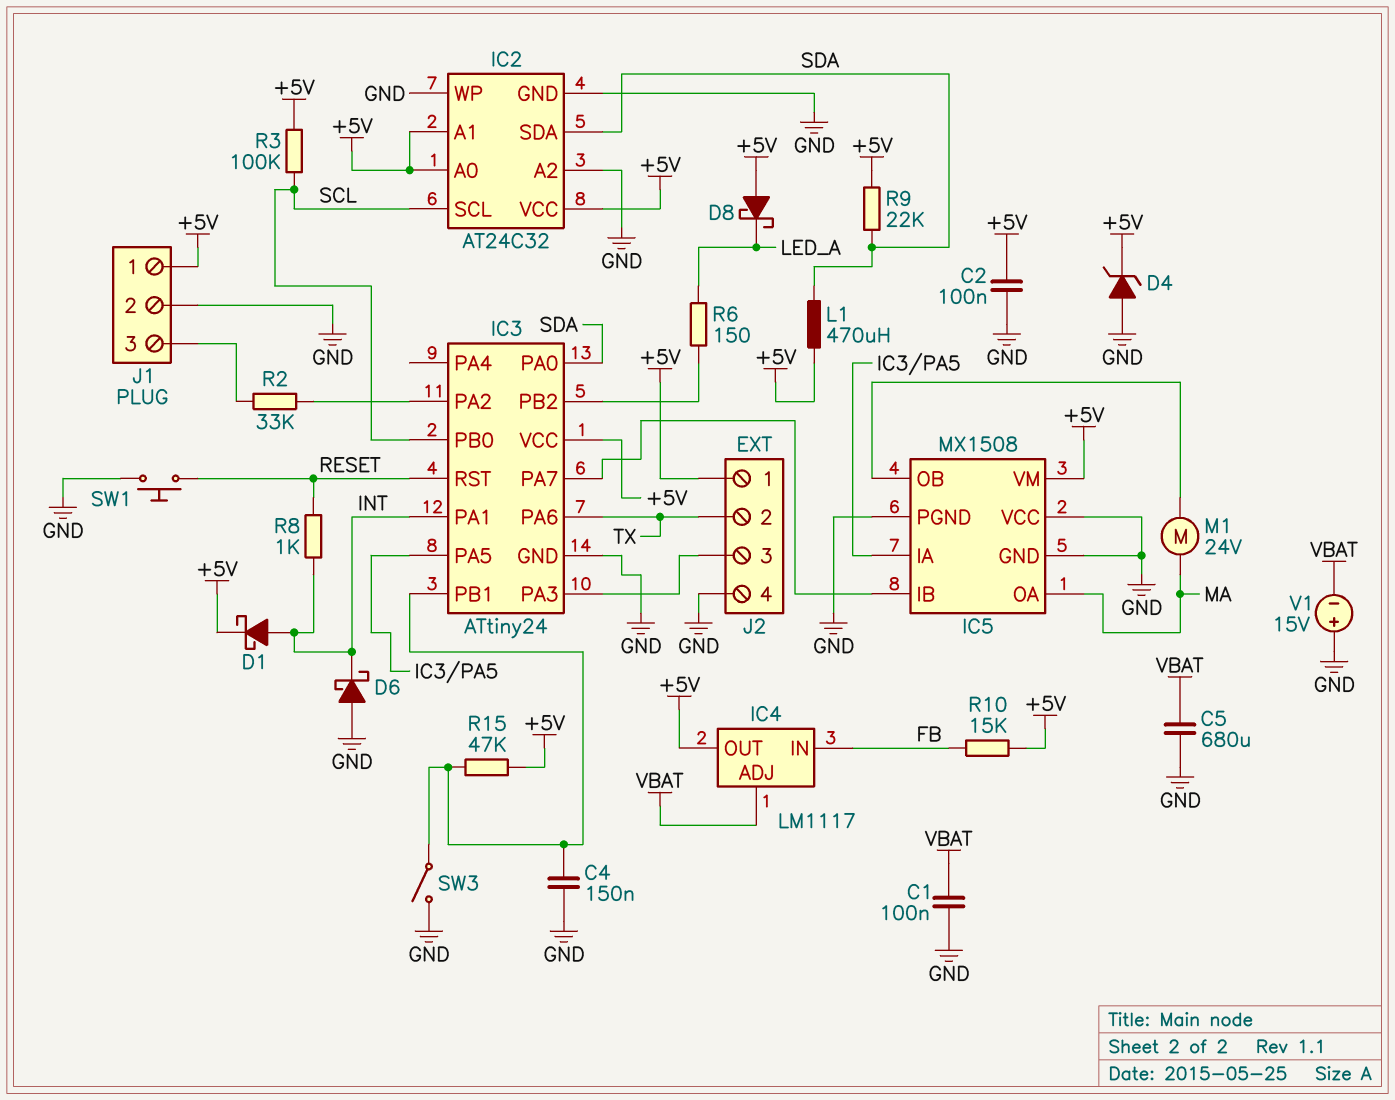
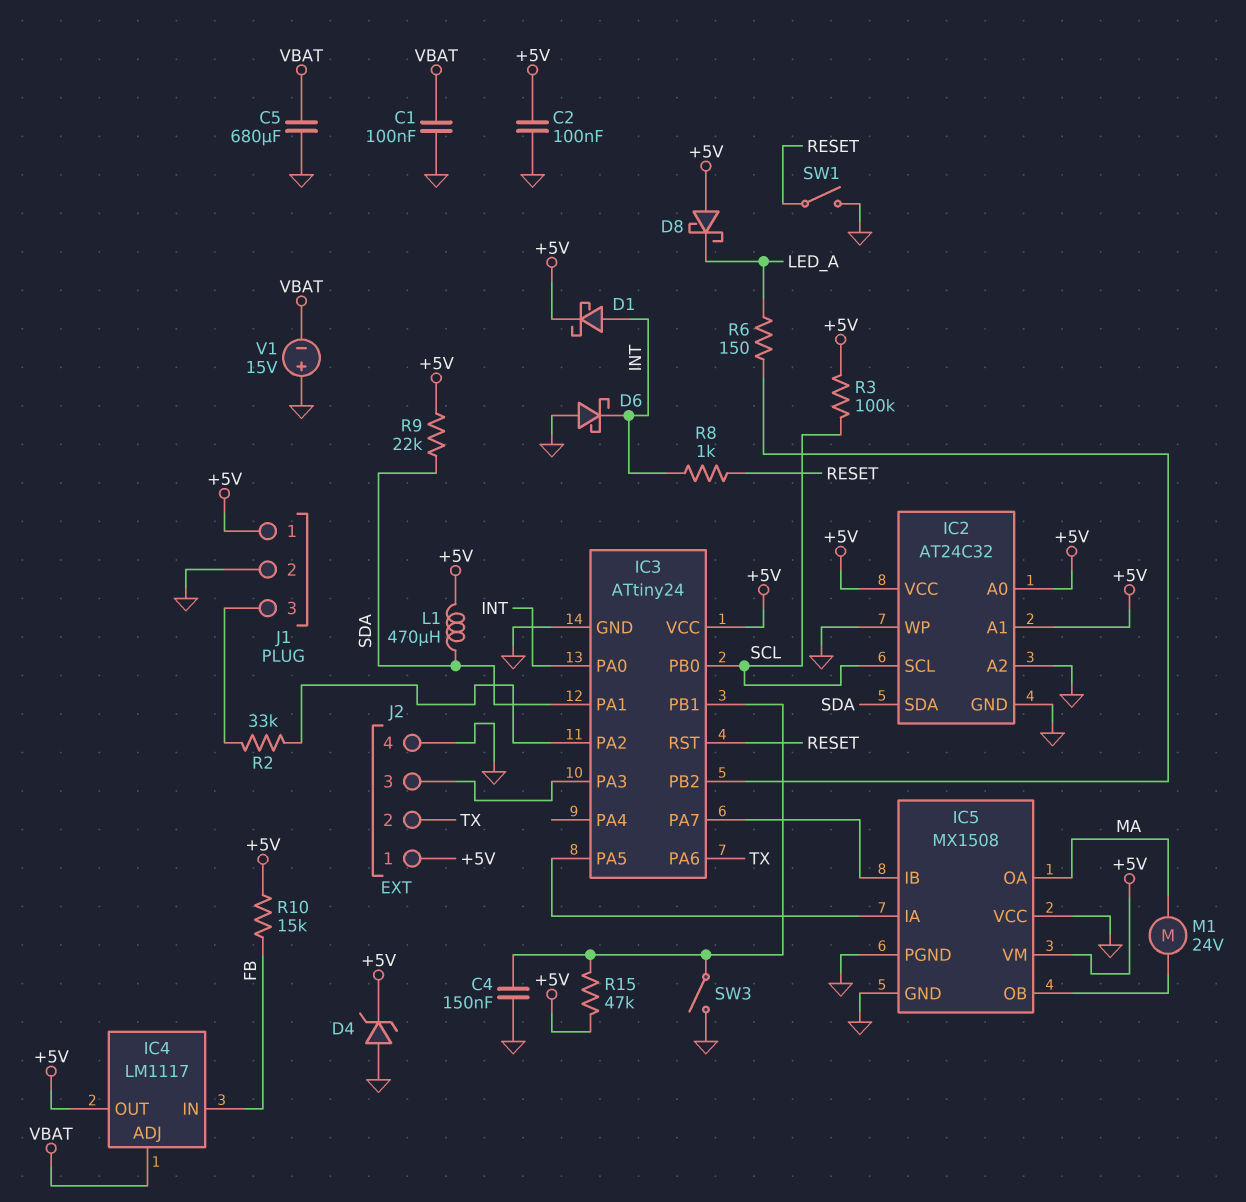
IC3 pin PA0: SDA -> INT
IC3 pin PA1: INT -> SDA
SW1: button (GND, RESET) -> switch (GND, RESET)

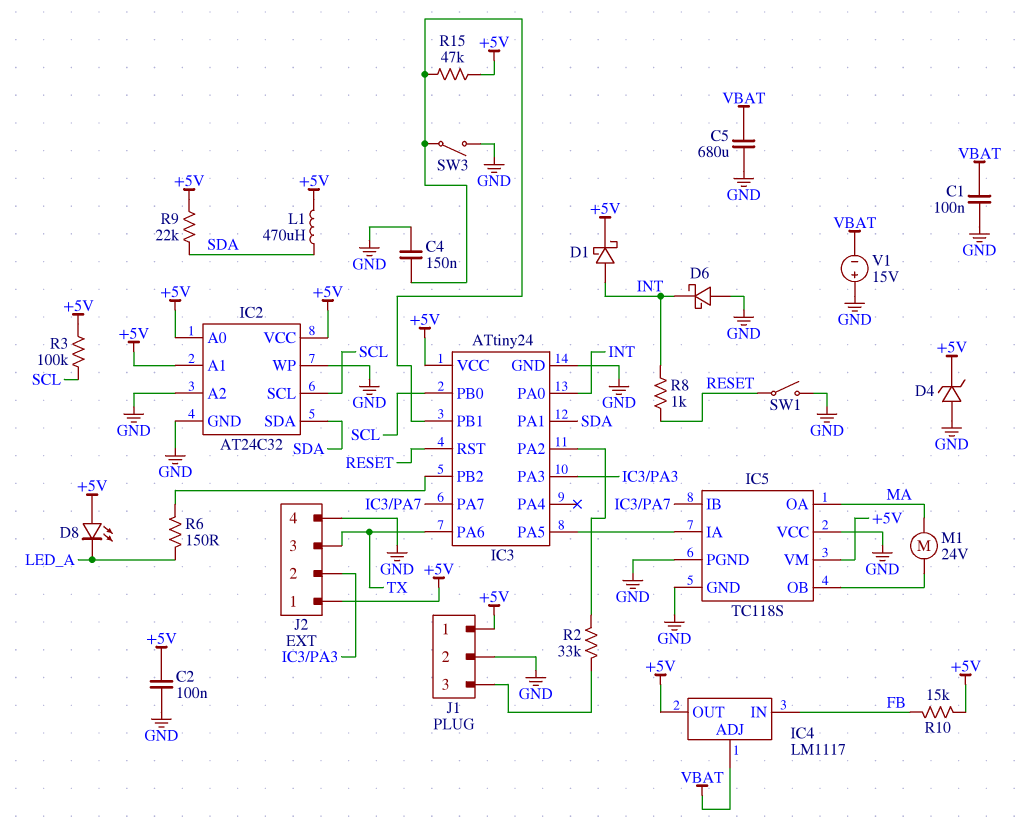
D8: schottky (A +5V, K LED_A) -> LED (A +5V, K LED_A)
IC5: MX1508 -> TC118S
J2 pin 2: TX -> IC3/PA3
J2 pin 3: IC3/PA3 -> TX

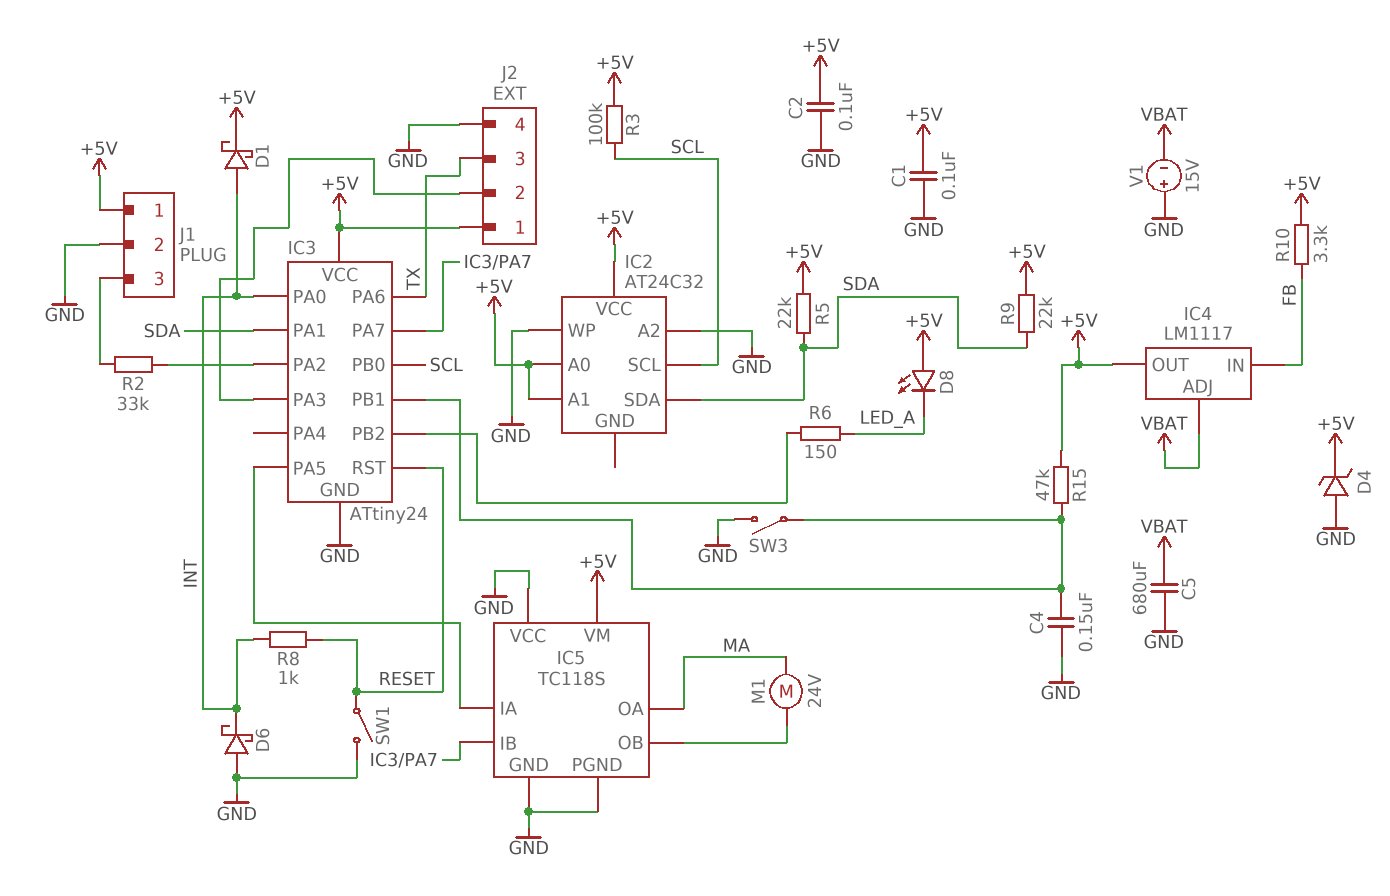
C1: 100nF (GND, VBAT) -> 100nF (+5V, GND)
IC2 pin GND: GND -> none
L1: 470uH (+5V, SDA) -> none
R5: none -> 22k (+5V, SDA)
R10: 15k (+5V, FB) -> 3.3k (+5V, FB)

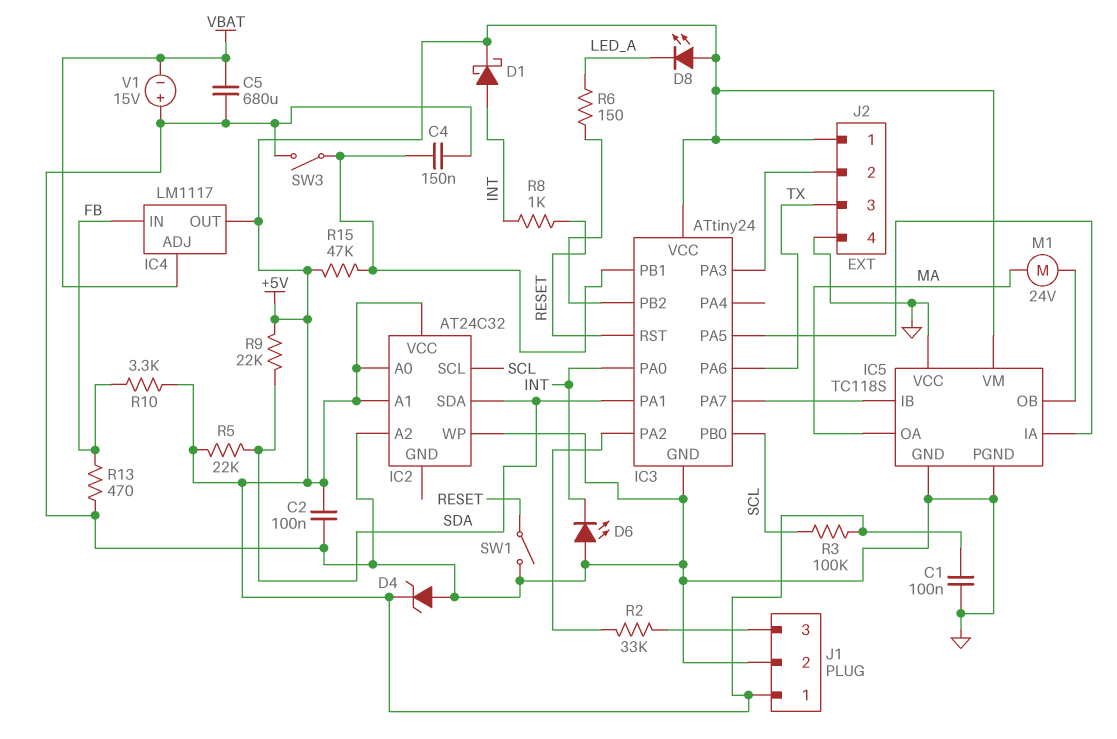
D6: schottky (A GND, K INT) -> LED (A GND, K INT)
R13: none -> 470 (FB, GND)

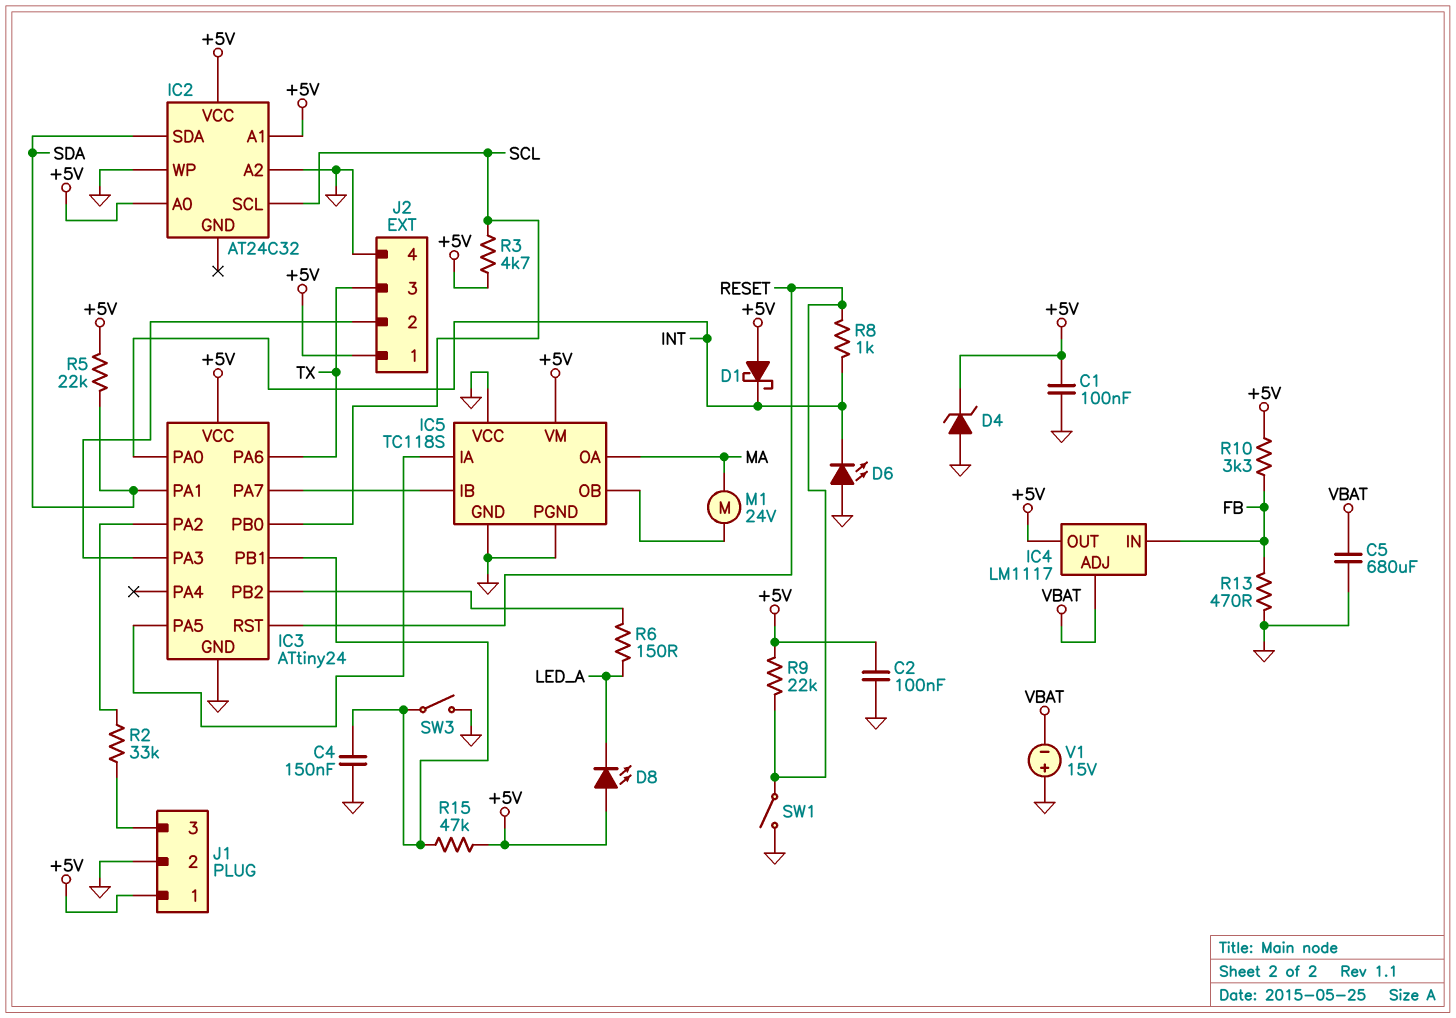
D1: schottky (A INT, K +5V) -> schottky (A +5V, K INT)
R3: 100k (+5V, SCL) -> 4.7k (+5V, SCL)
R9: 22k (+5V, SDA) -> 22k (+5V, RESET)

